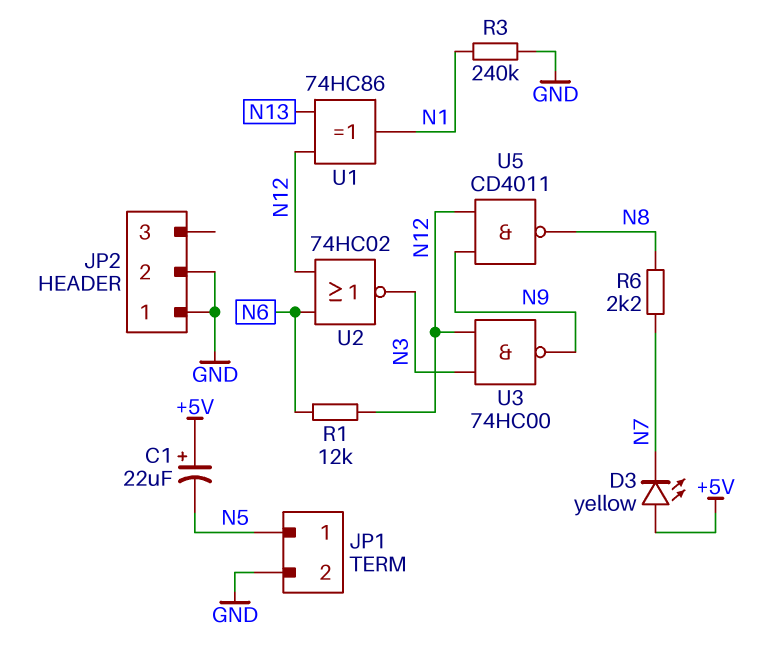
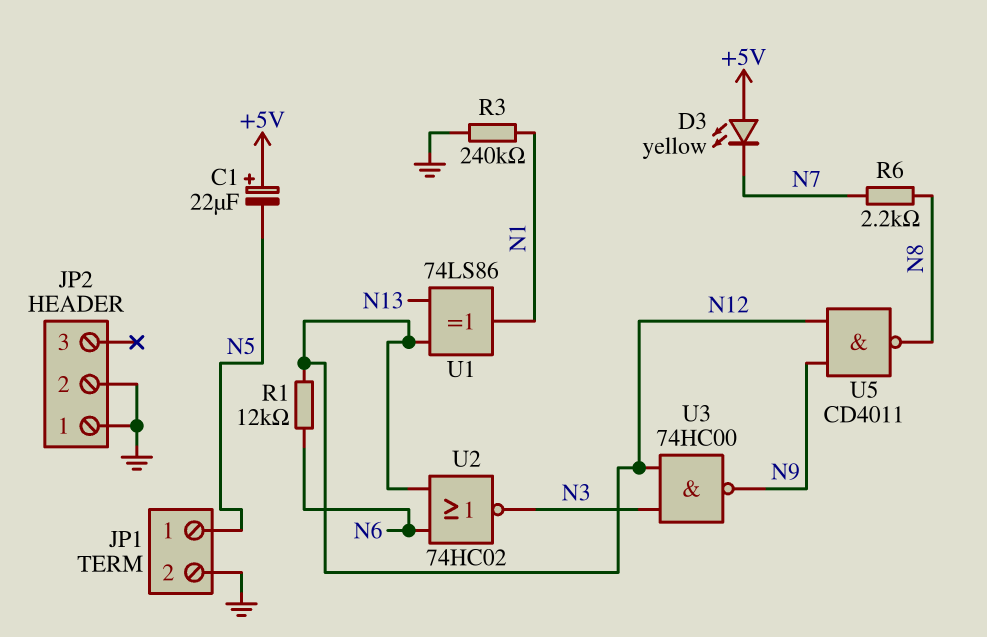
U1: XOR 74HC86 (in N12, in N13, out N1) -> XOR 74LS86 (in N12, in N13, out N1)

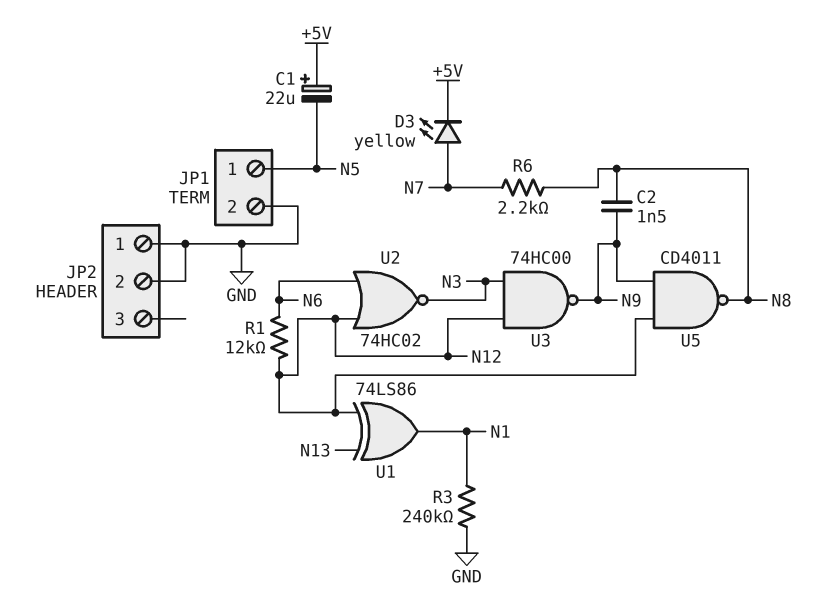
C2: none -> 1.5nF (N8, N9)
D3: LED yellow (A +5V, K N7) -> LED yellow (A N7, K +5V)

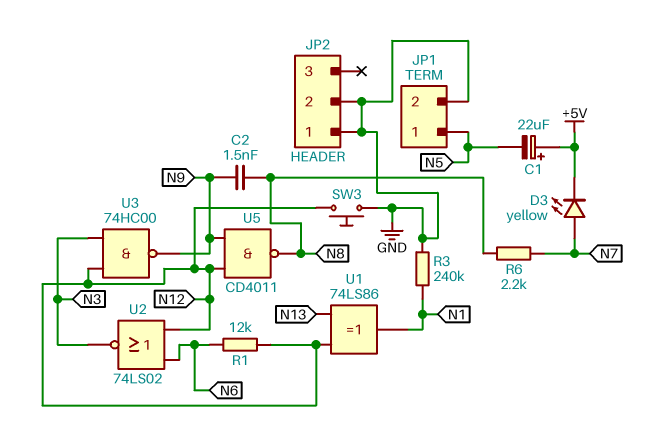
SW3: none -> button (GND, N12)
U2: NOR 74HC02 (in N6, in N12, out N3) -> NOR 74LS02 (in N6, in N12, out N3)

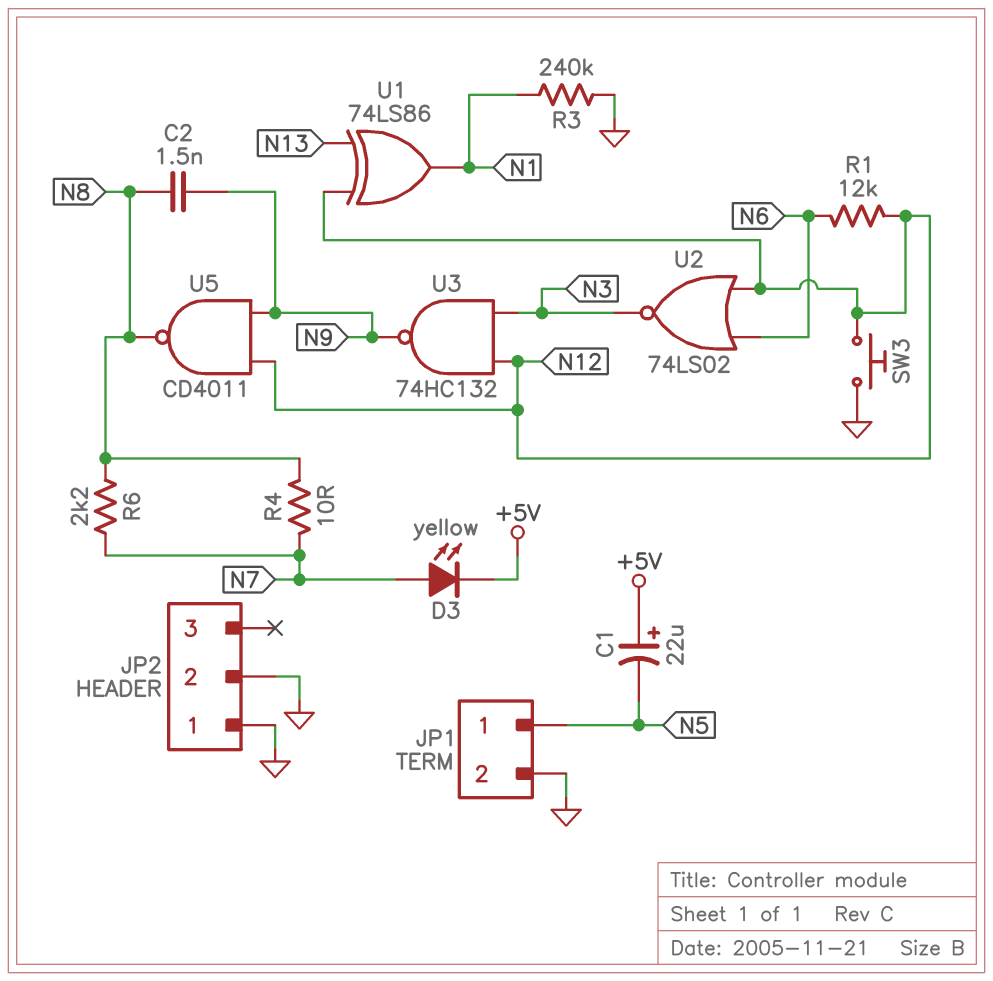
R4: none -> 10 (N7, N8)
U3: NAND 74HC00 (in N3, in N12, out N9) -> NAND 74HC132 (in N3, in N12, out N9)

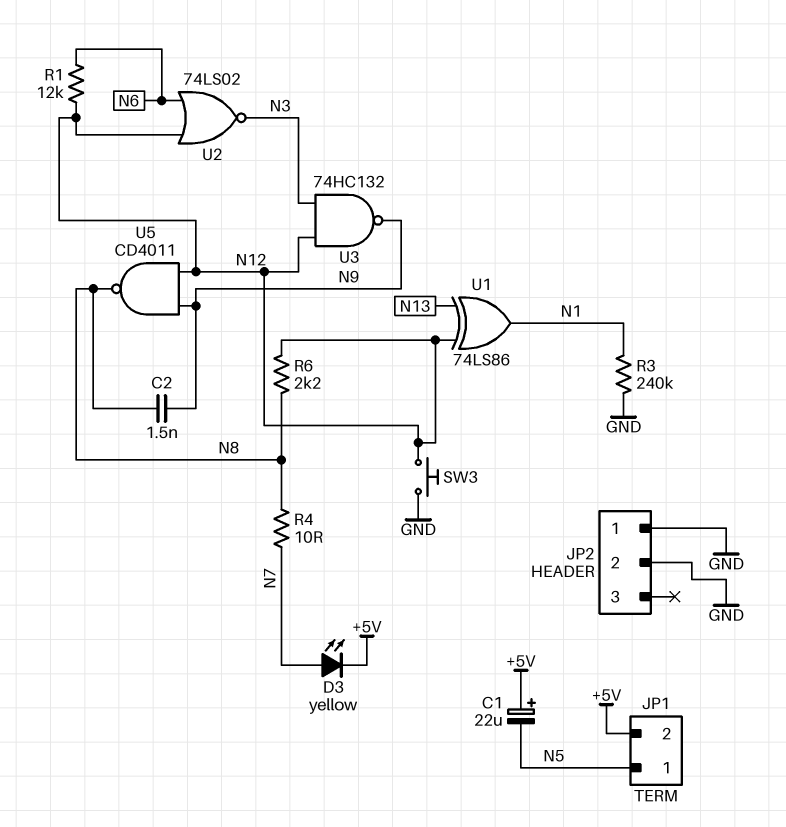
JP1 pin 2: GND -> +5V
R6: 2.2k (N7, N8) -> 2.2k (N8, N12)

